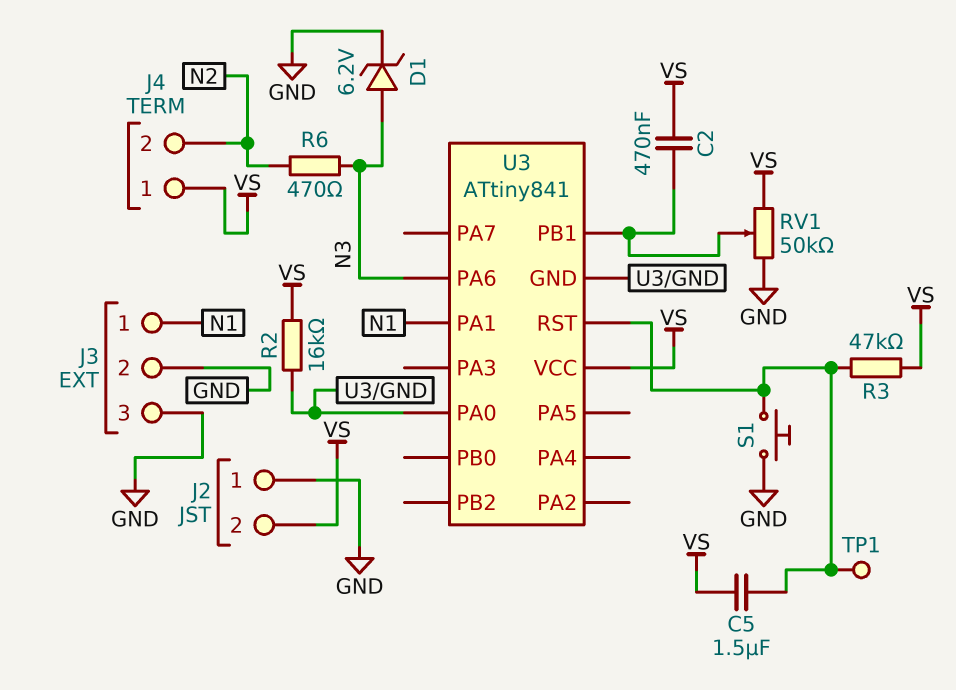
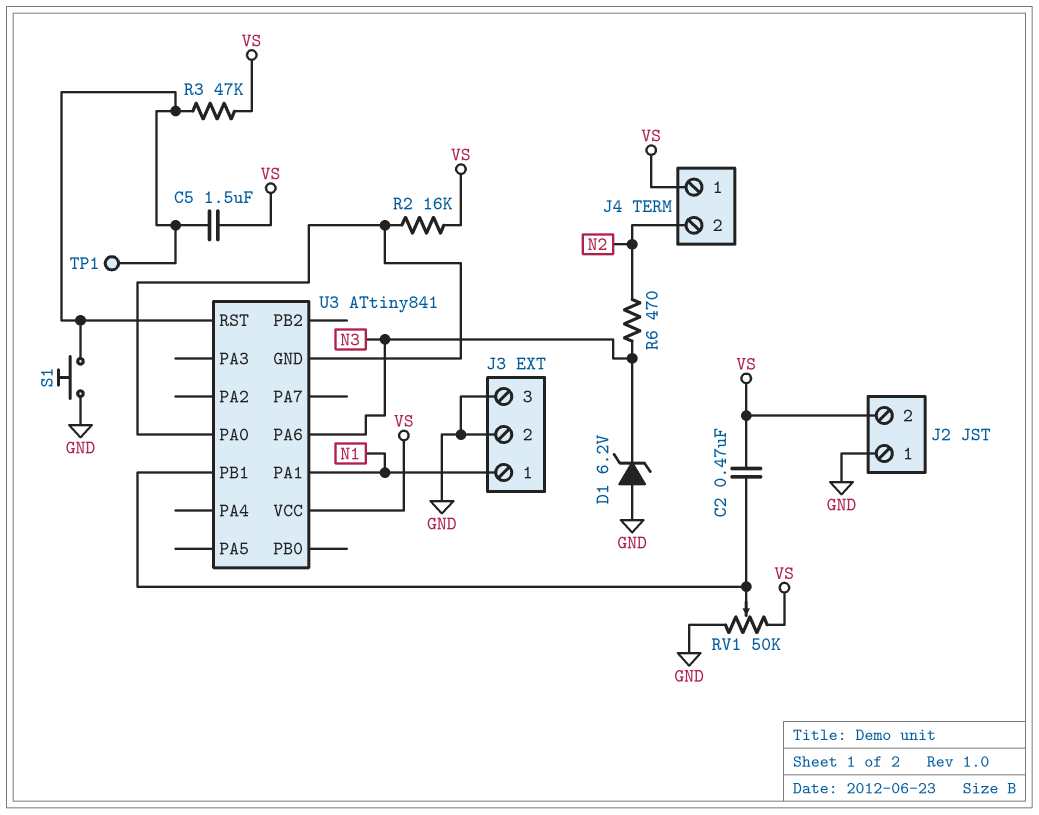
D1: zener 6.2V (A N3, K GND) -> zener 6.2V (A GND, K N3)

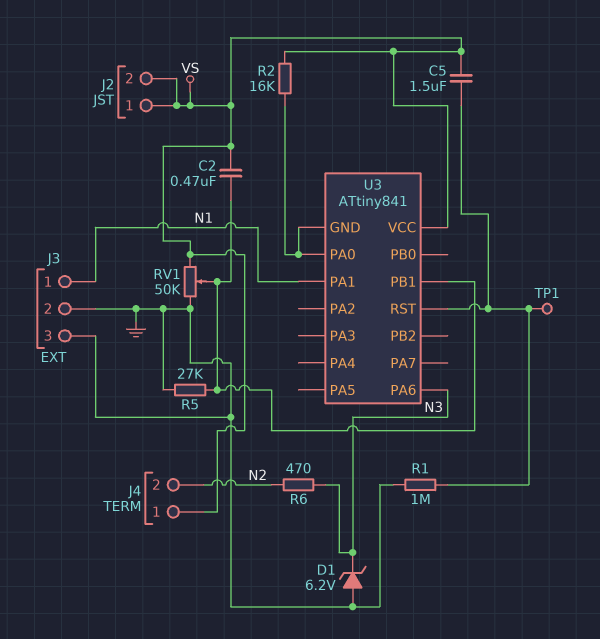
J2 pin 1: GND -> VS
R1: none -> 1M (GND, U3/RST)
R3: 47k (U3/RST, VS) -> none
R5: none -> 27k (GND, U3/PB1)
S1: button (GND, U3/RST) -> none

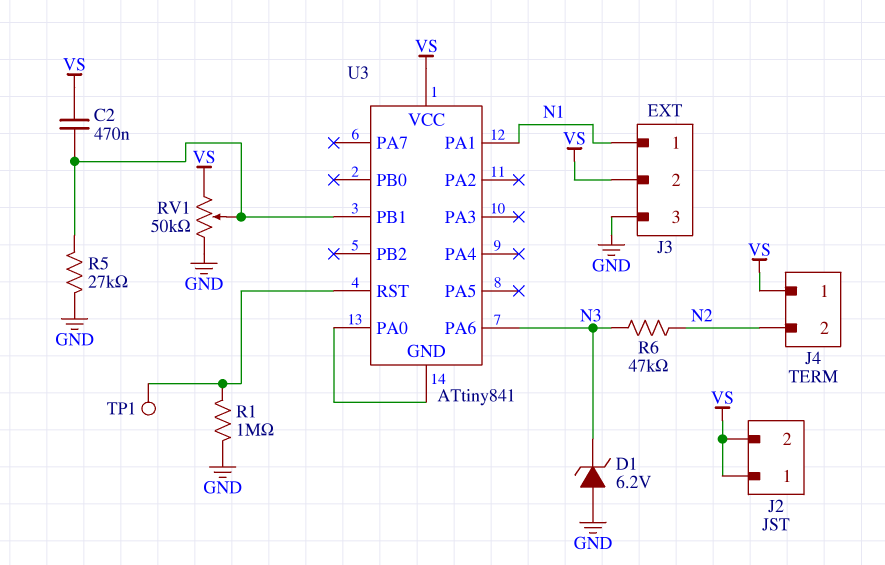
C5: 1.5uF (U3/RST, VS) -> none
J3 pin 2: GND -> VS
R2: 16k (U3/GND, VS) -> none
R6: 470 (N2, N3) -> 47k (N2, N3)

